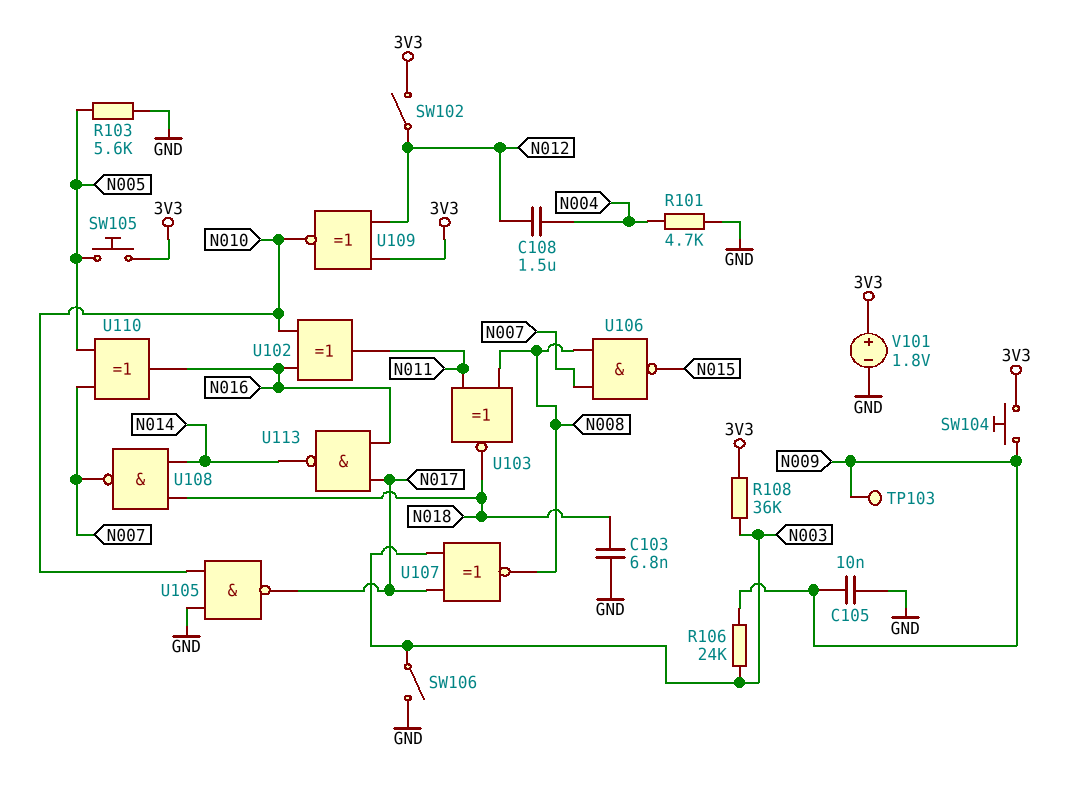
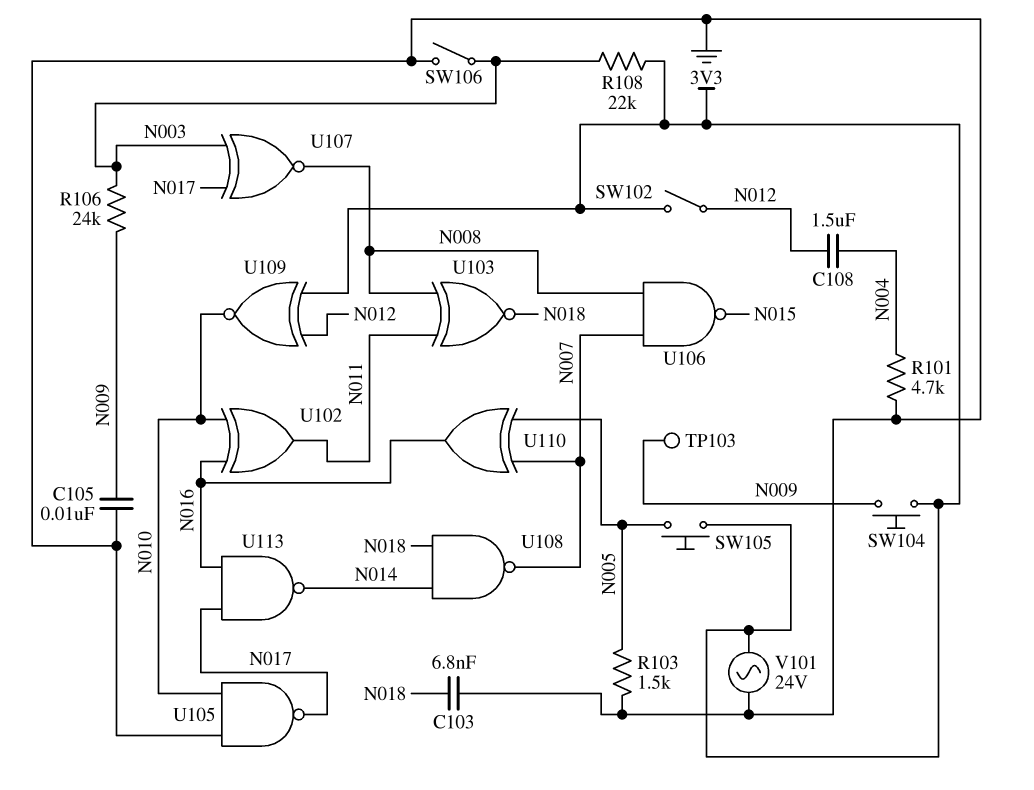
R103: 5.6k (GND, N005) -> 1.5k (GND, N005)
R108: 36k (3V3, N003) -> 22k (3V3, N003)
V101: 1.8V (plus 3V3, minus GND) -> AC 24V (3V3, GND)

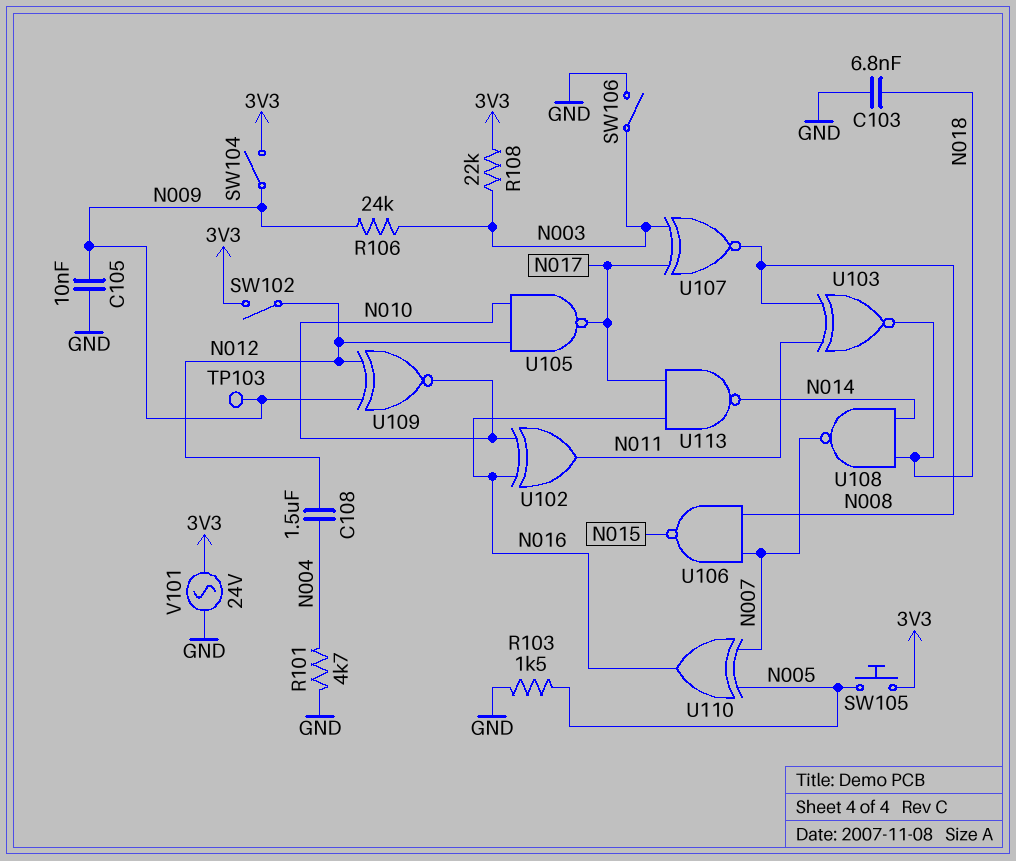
SW104: button (3V3, N009) -> switch (3V3, N009)
U105: NAND (in GND, in N010, out N017) -> NAND (in N010, in N012, out N017)
U109: XNOR (in 3V3, in N012, out N010) -> XNOR (in N009, in N012, out N010)

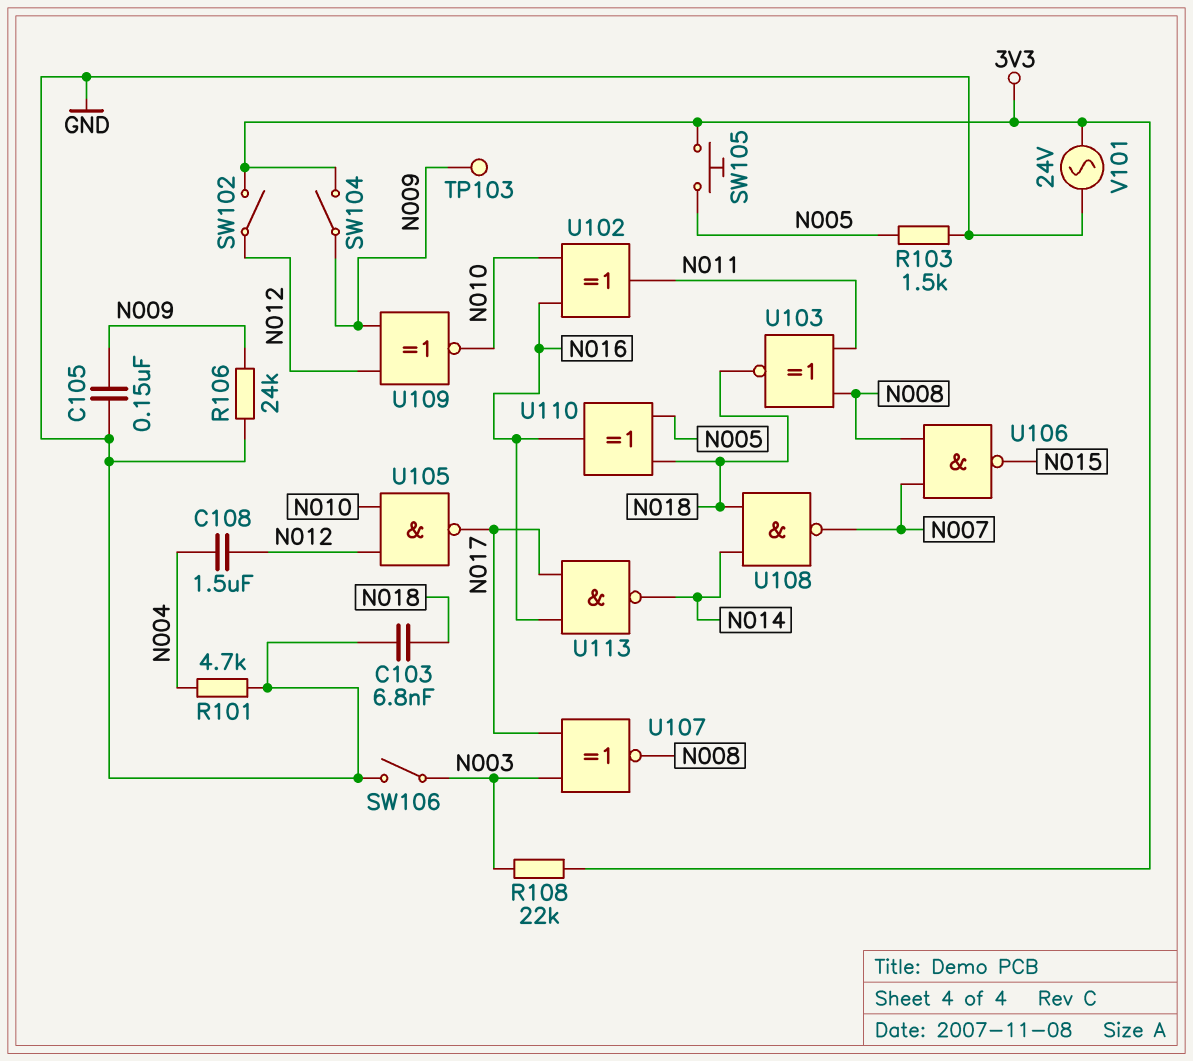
C105: 10nF (GND, N009) -> 150nF (GND, N009)
R106: 24k (N003, N009) -> 24k (GND, N009)
U110: XOR (in N005, in N007, out N016) -> XOR (in N005, in N018, out N016)

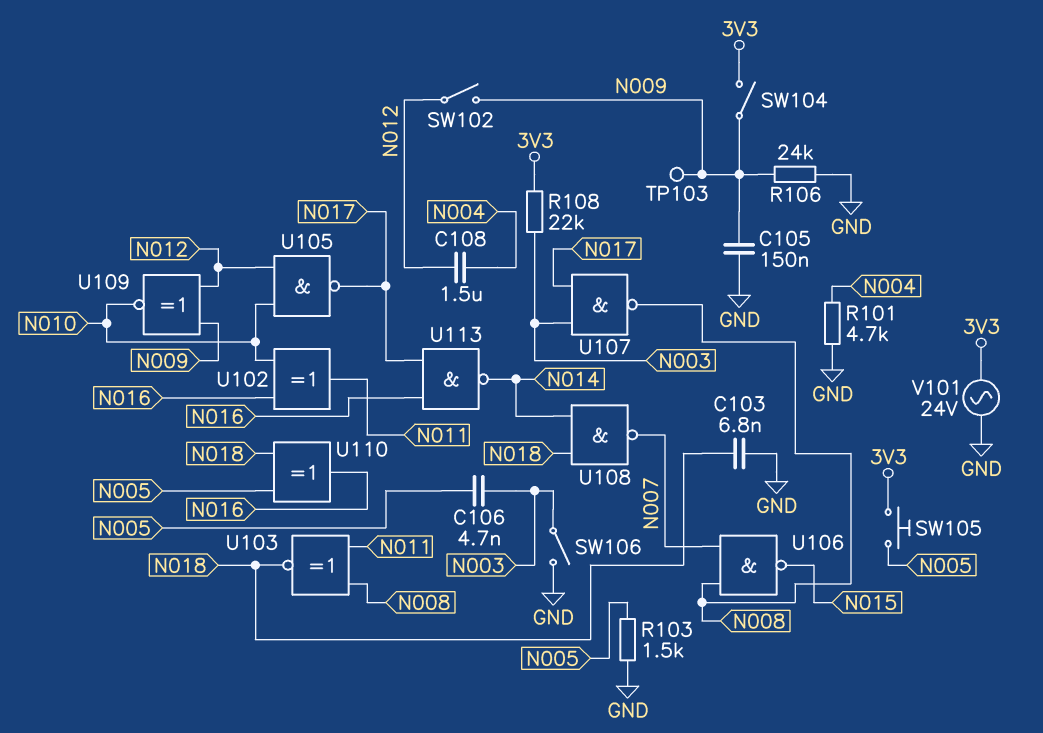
C106: none -> 4.7nF (N003, N005)
SW102: switch (3V3, N012) -> switch (N009, N012)
U107: XNOR (in N003, in N017, out N008) -> NAND (in N003, in N017, out N008)

